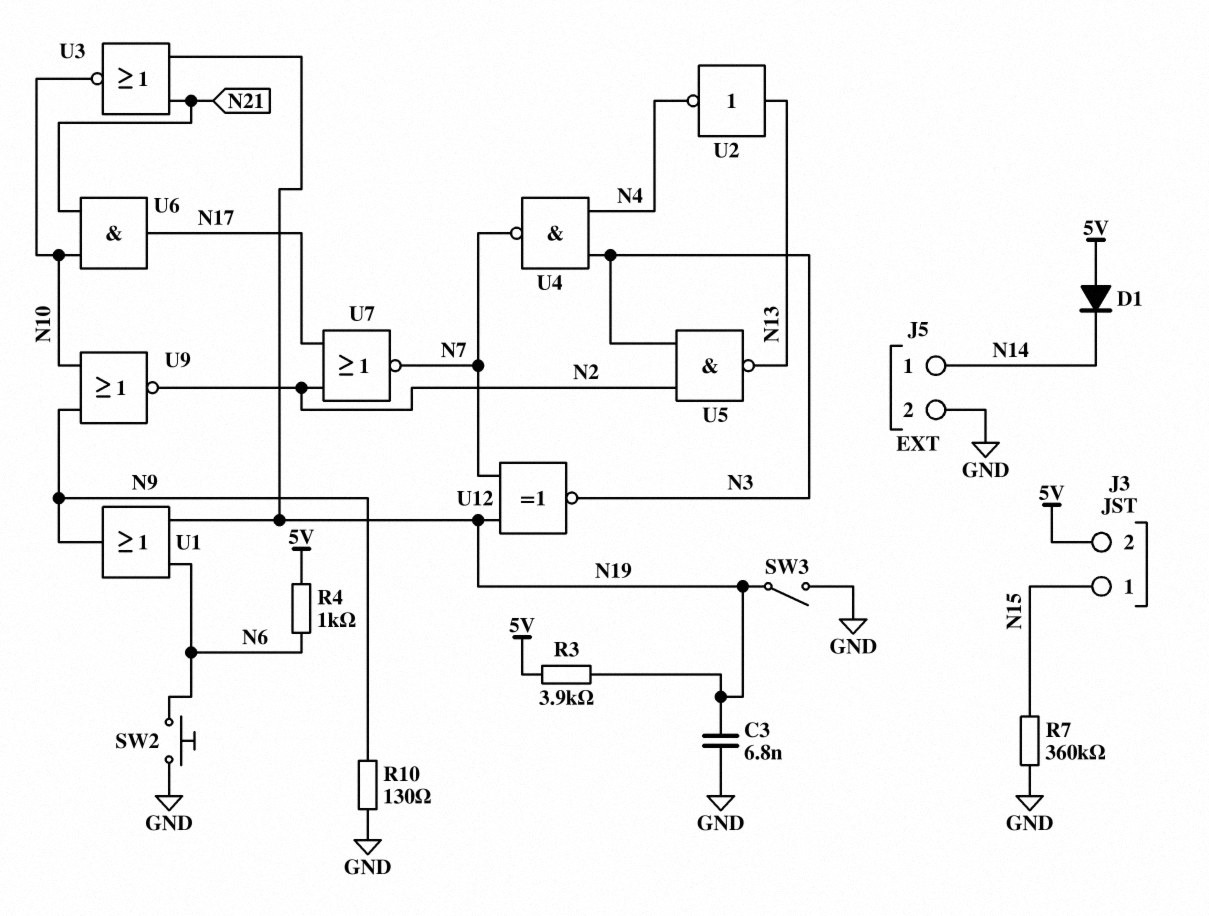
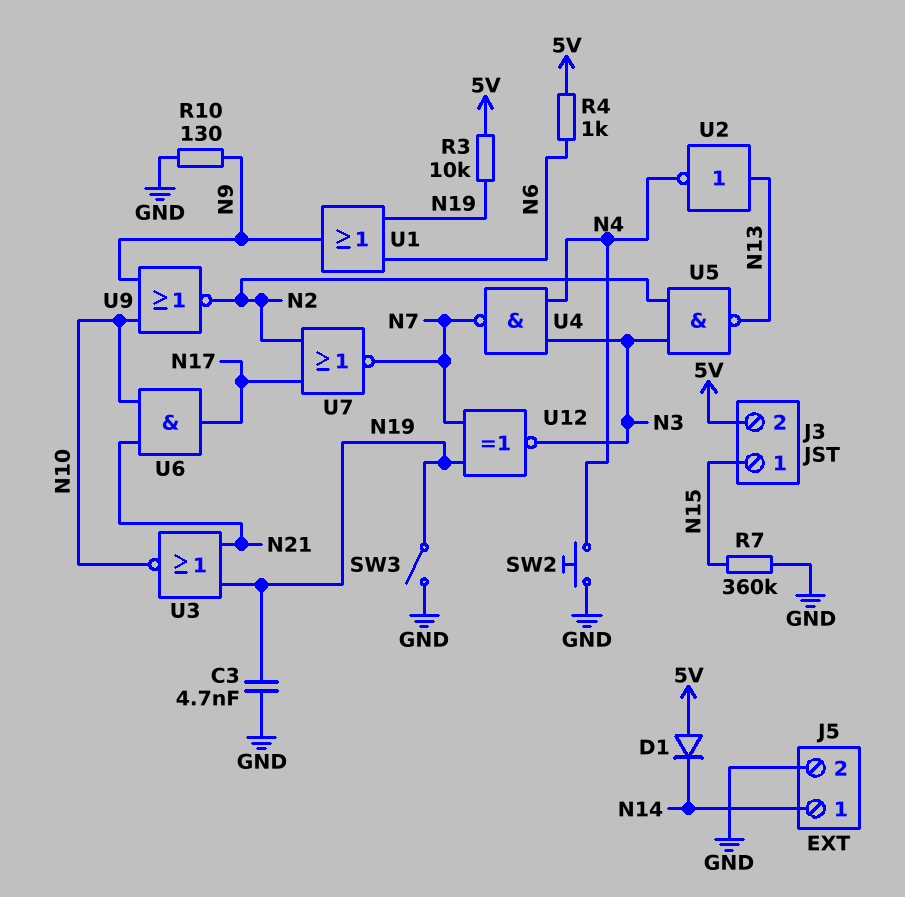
C3: 6.8nF (GND, N19) -> 4.7nF (GND, N19)
R3: 3.9k (5V, N19) -> 10k (5V, N19)
SW2: button (GND, N6) -> button (GND, N4)

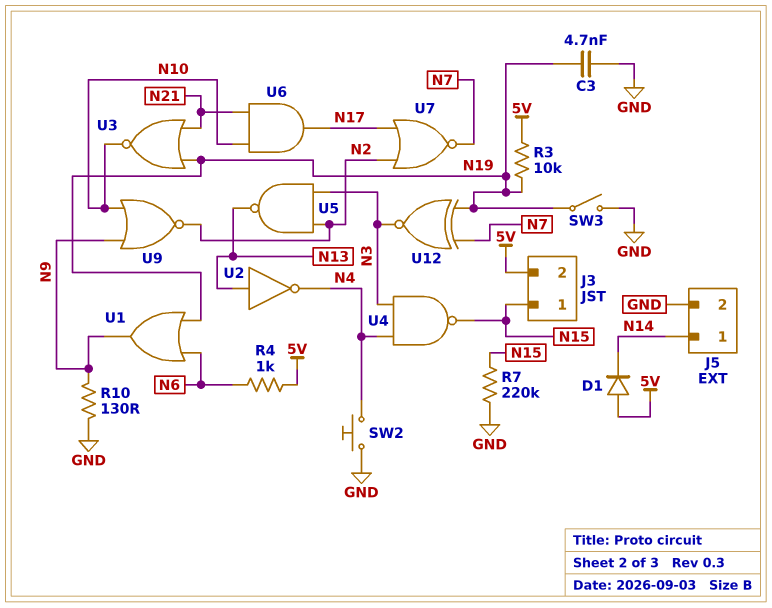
R7: 360k (GND, N15) -> 220k (GND, N15)
U4: NAND (in N3, in N4, out N7) -> NAND (in N3, in N4, out N15)

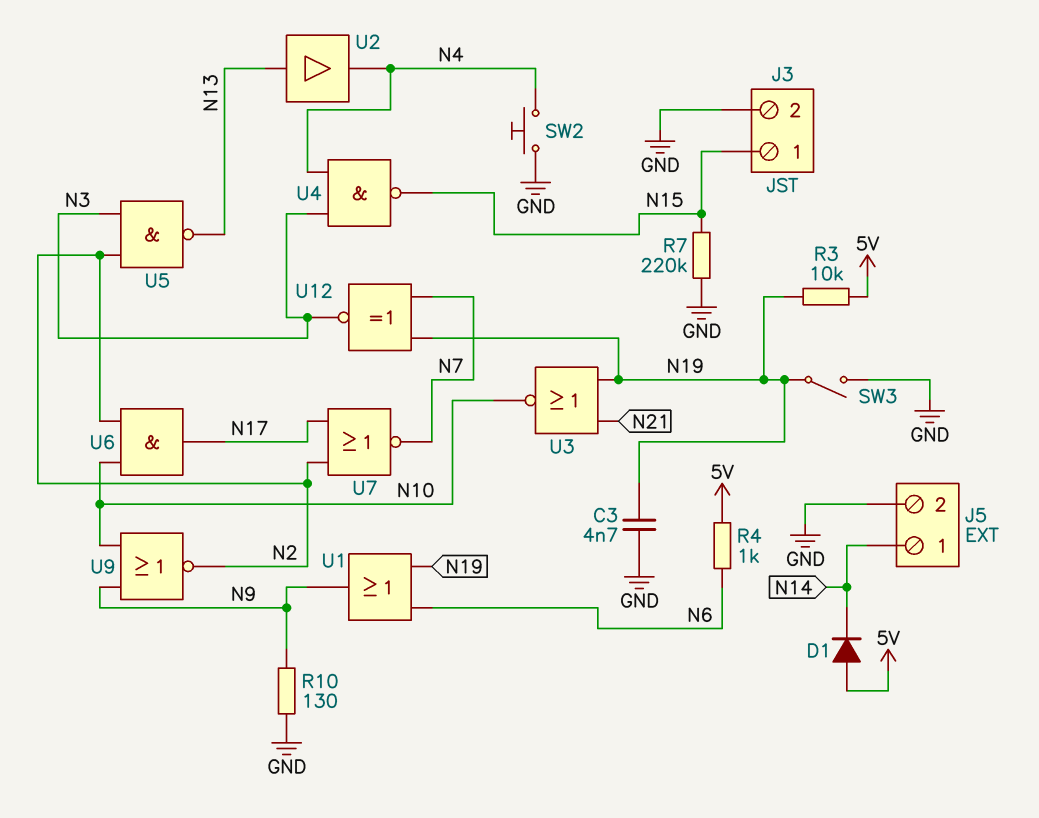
J3 pin 2: 5V -> GND
U2: NOT (in N13, out N4) -> buffer (in N13, out N4)
U6: AND (in N10, in N21, out N17) -> AND (in N2, in N10, out N17)

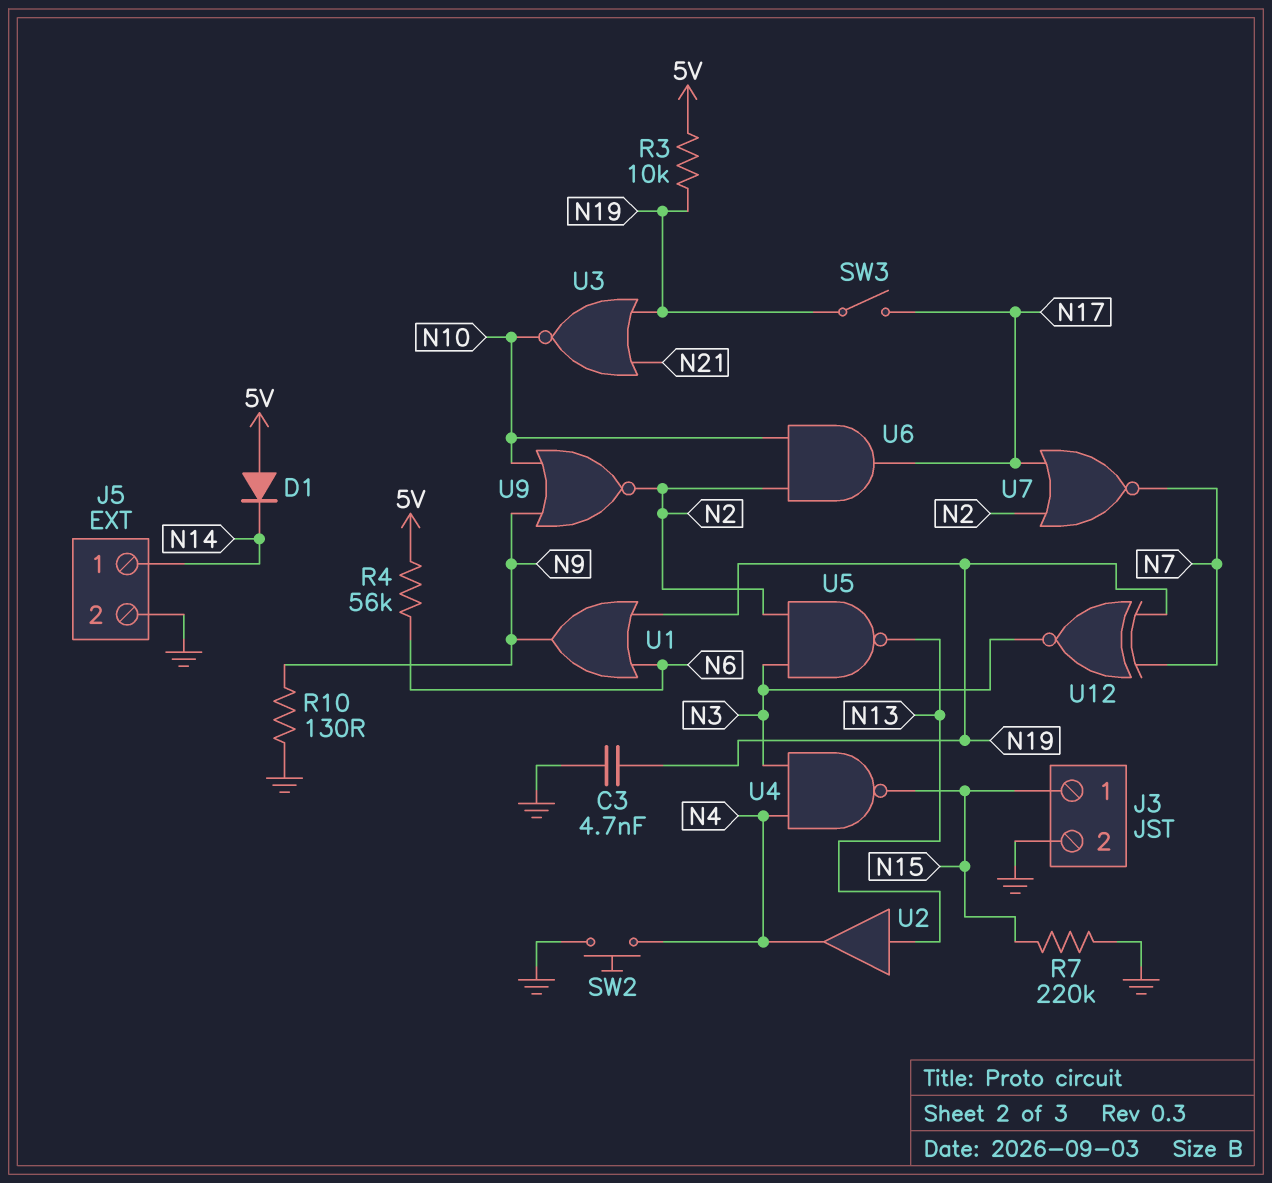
R4: 1k (5V, N6) -> 56k (5V, N6)
SW3: switch (GND, N19) -> switch (N17, N19)

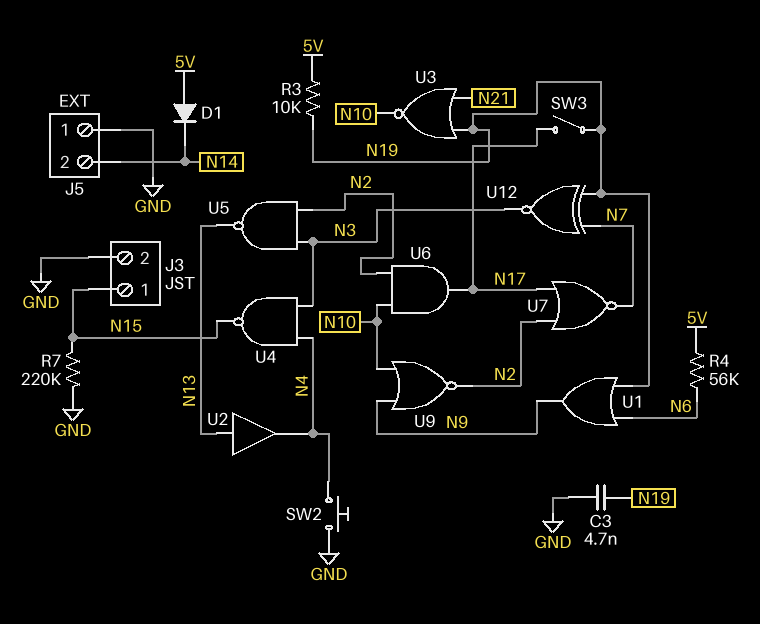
J5 pin 1: N14 -> GND
J5 pin 2: GND -> N14
R10: 130 (GND, N9) -> none

